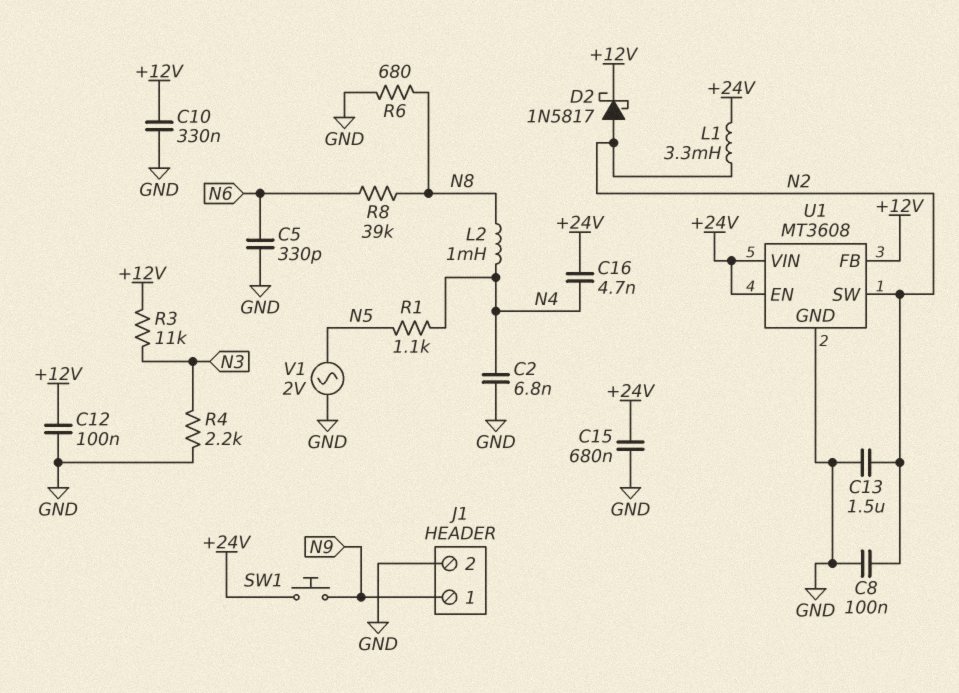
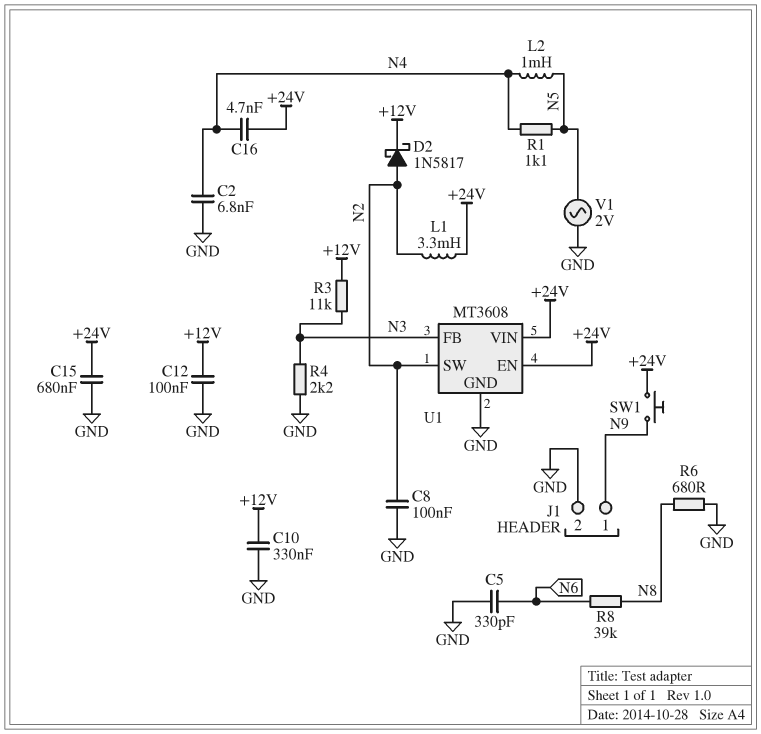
C13: 1.5uF (GND, N2) -> none
L2: 1mH (N4, N8) -> 1mH (N4, N5)
U1 pin FB: +12V -> N3

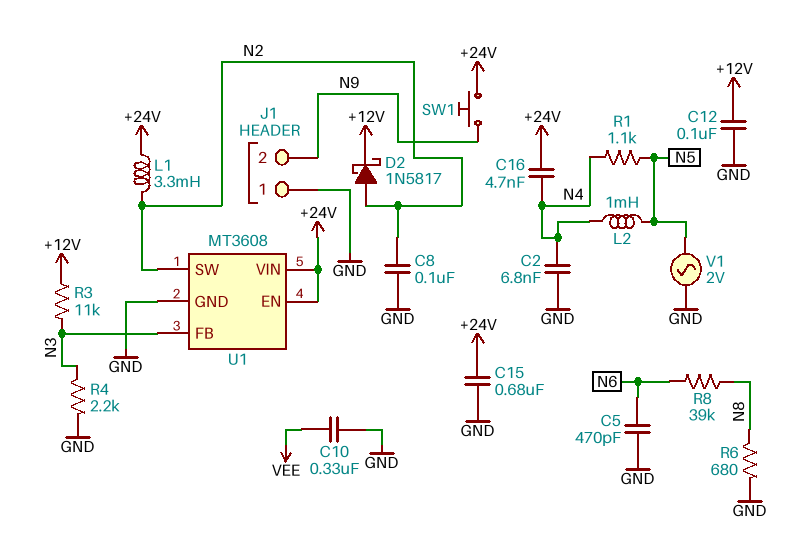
C5: 330pF (GND, N6) -> 470pF (GND, N6)
C10: 330nF (+12V, GND) -> 330nF (GND, VEE)
J1 pin 1: N9 -> GND
J1 pin 2: GND -> N9

